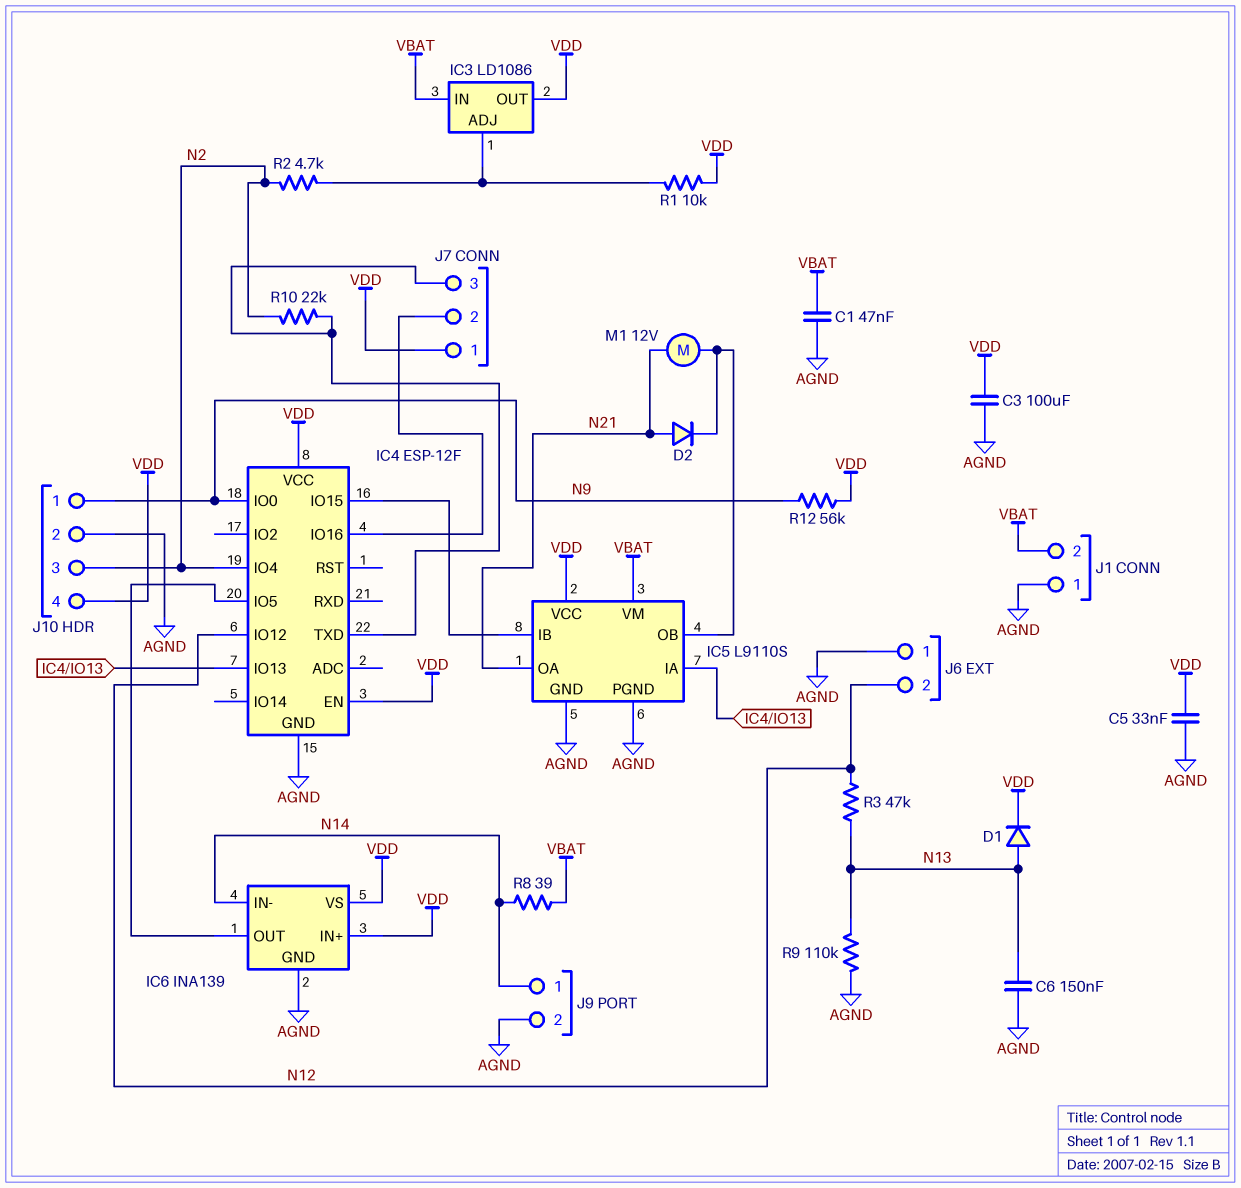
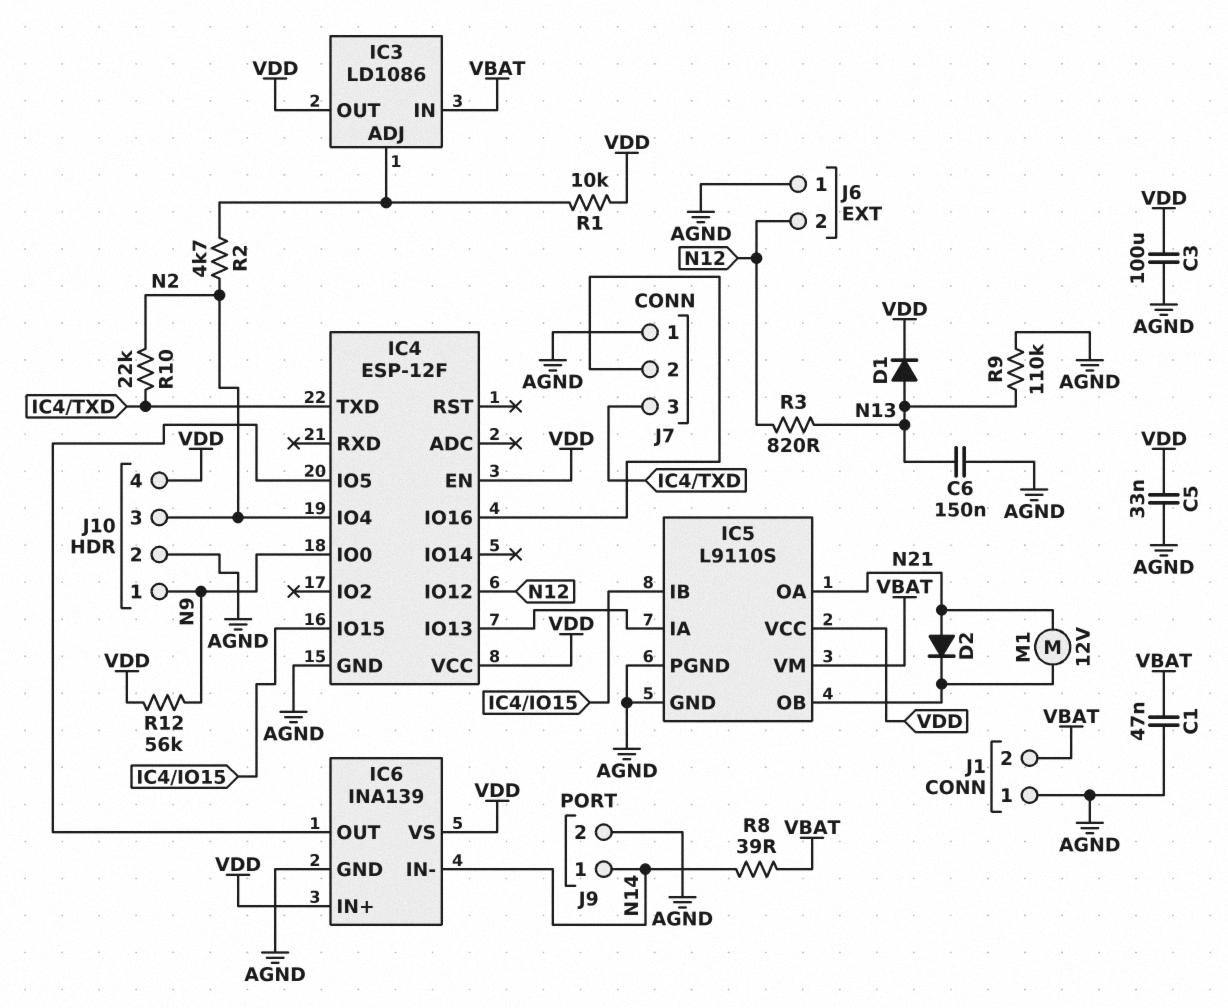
J7 pin 1: VDD -> AGND
R3: 47k (N12, N13) -> 820 (N12, N13)

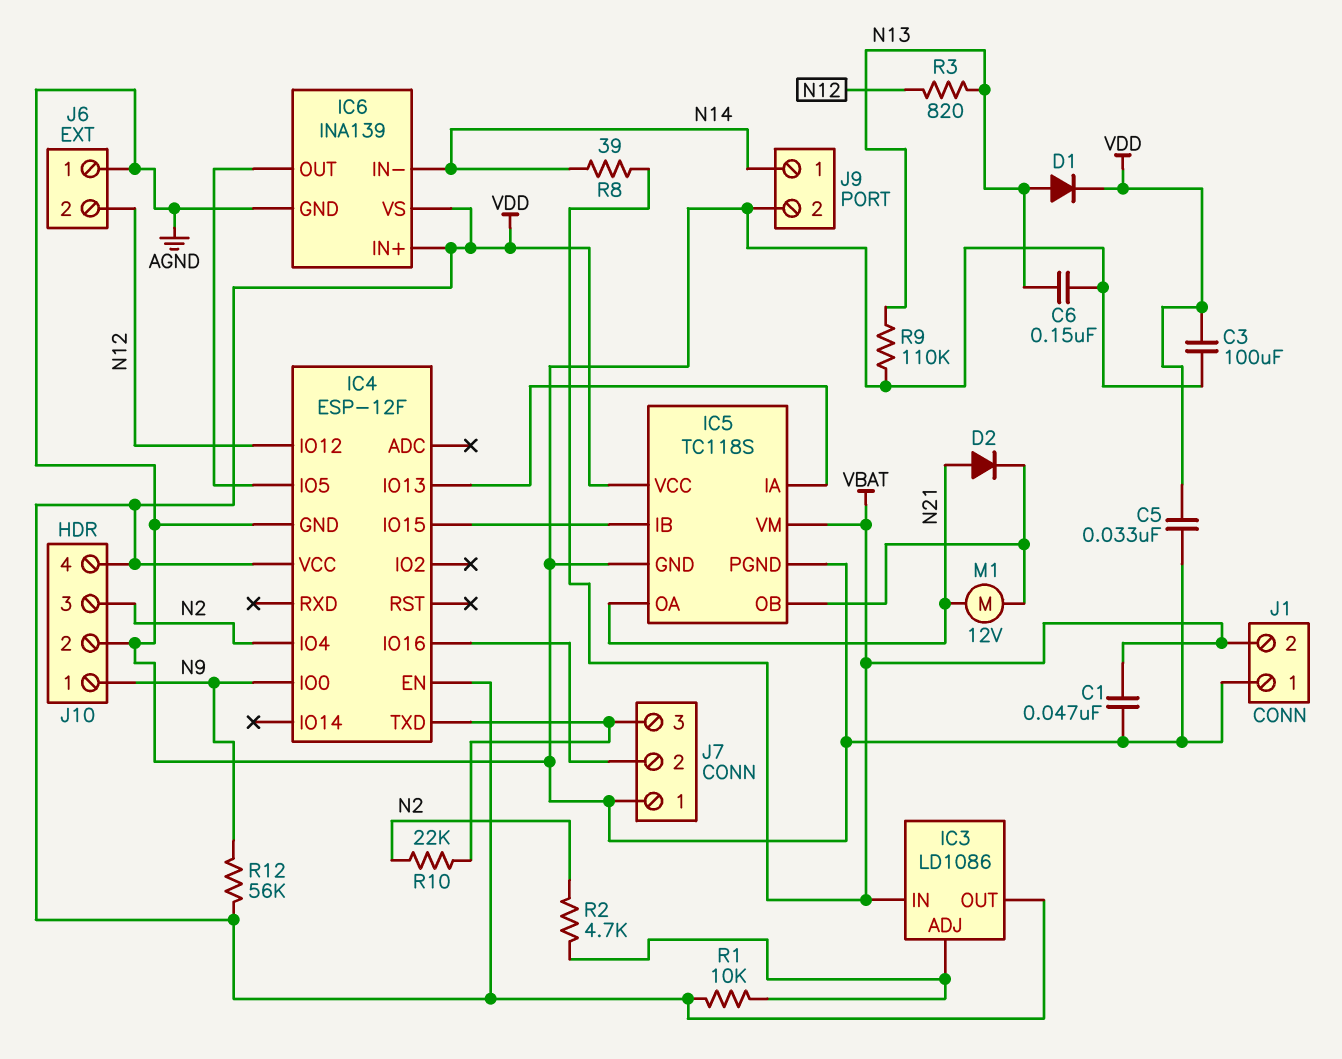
IC5: L9110S -> TC118S

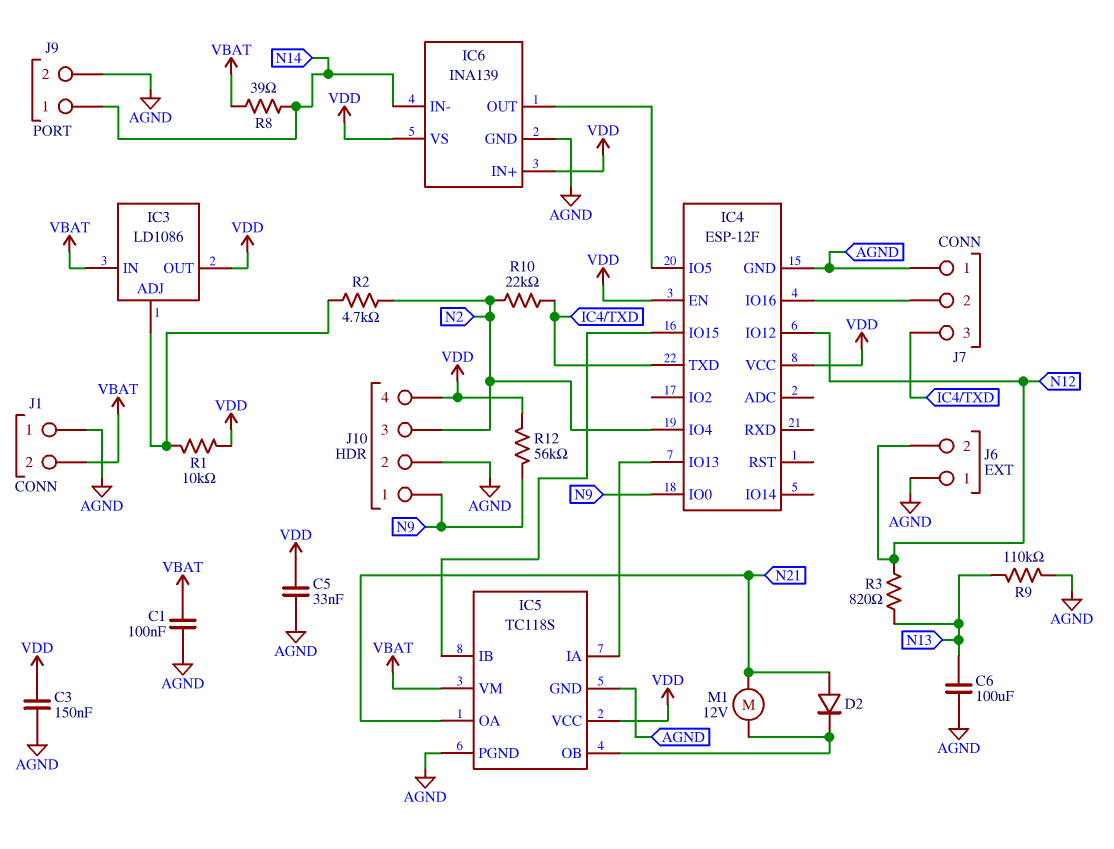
C1: 47nF (AGND, VBAT) -> 100nF (AGND, VBAT)
C3: 100uF (AGND, VDD) -> 150nF (AGND, VDD)
C6: 150nF (AGND, N13) -> 100uF (AGND, N13)
D1: diode (A N13, K VDD) -> none

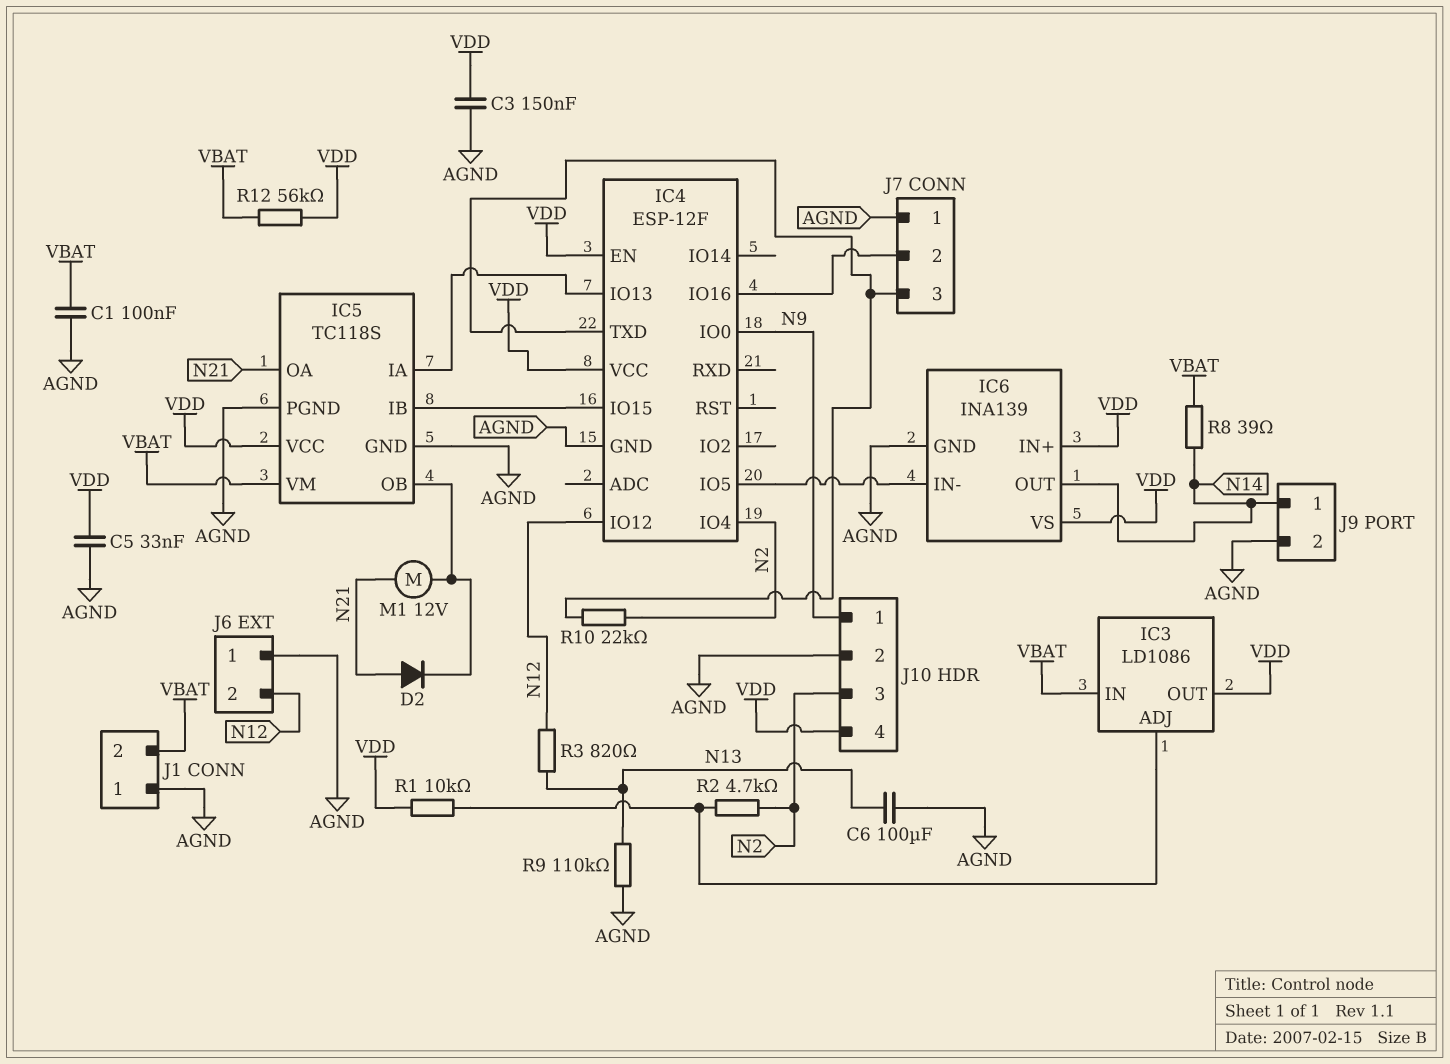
IC6 pin IN-: N14 -> IC4/IO5
IC6 pin OUT: IC4/IO5 -> N14
R12: 56k (N9, VDD) -> 56k (VBAT, VDD)

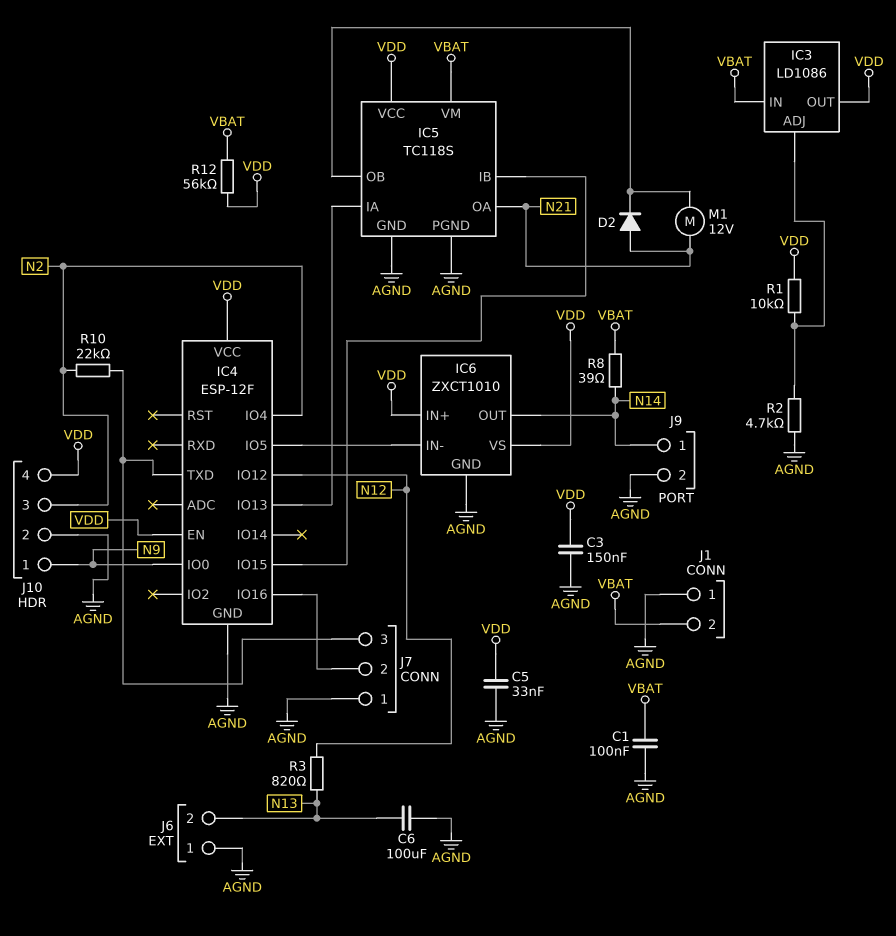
IC6: INA139 -> ZXCT1010
J6 pin 2: N12 -> N13
R2: 4.7k (IC3/ADJ, N2) -> 4.7k (AGND, IC3/ADJ)
R9: 110k (AGND, N13) -> none

